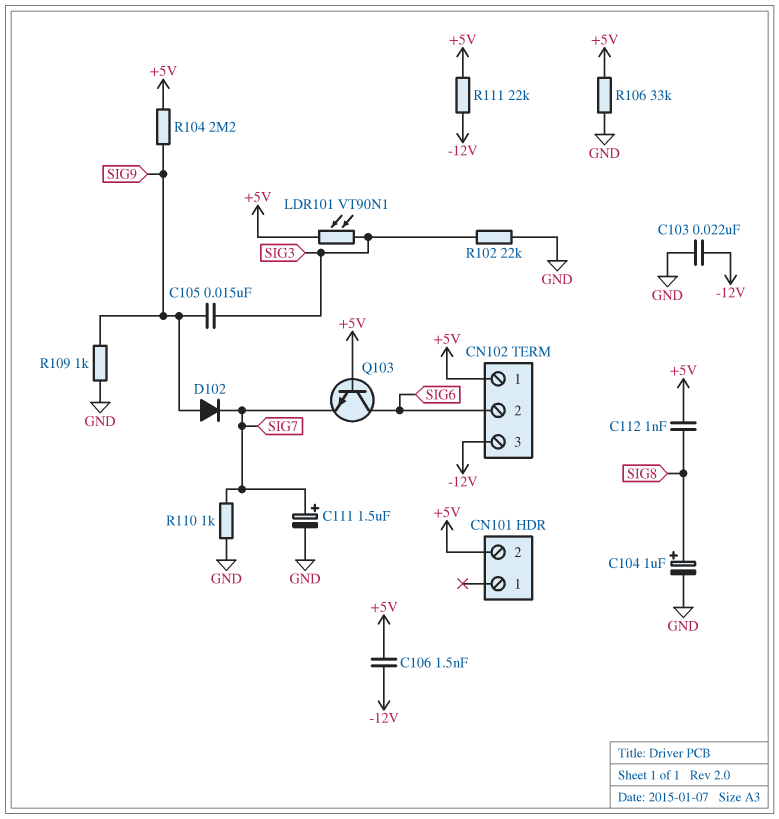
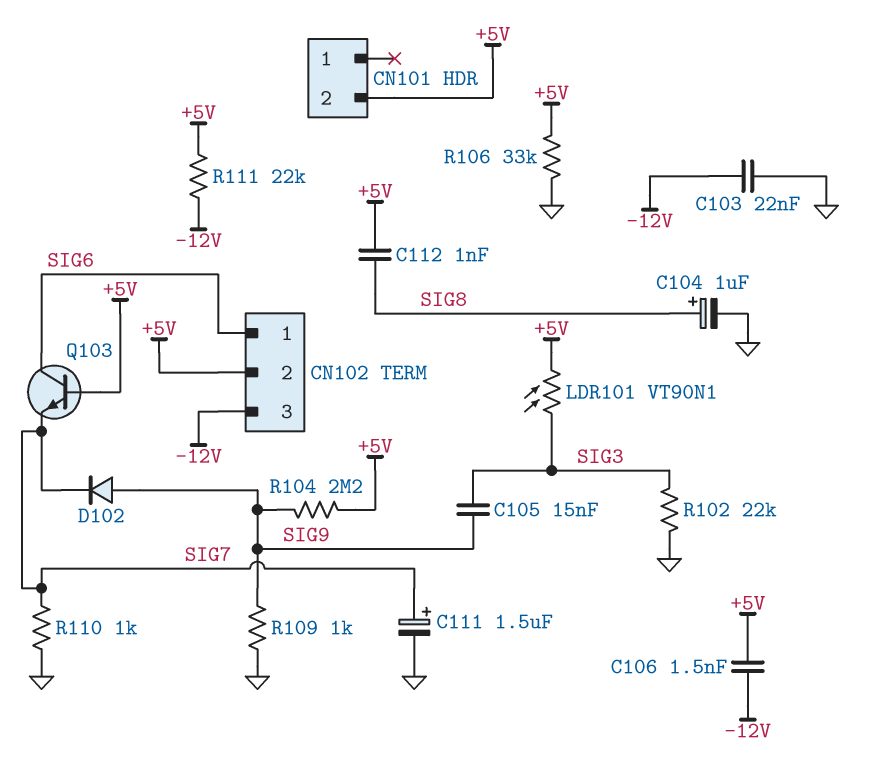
CN102 pin 1: +5V -> SIG6
CN102 pin 2: SIG6 -> +5V

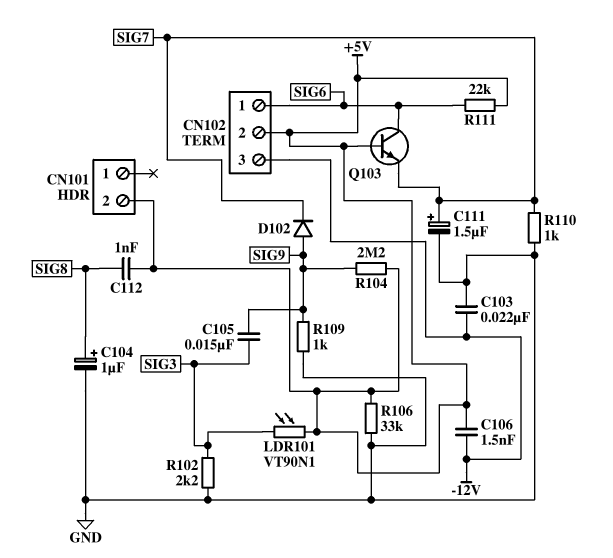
R102: 22k (GND, SIG3) -> 2.2k (GND, SIG3)
R111: 22k (+5V, -12V) -> 22k (+5V, SIG6)

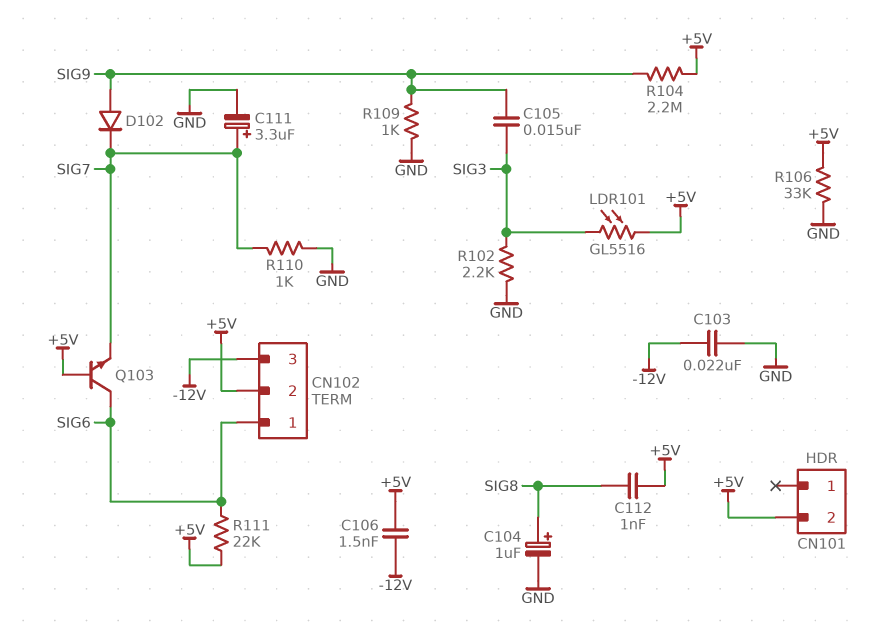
C111: 1.5uF (plus SIG7, minus GND) -> 3.3uF (plus SIG7, minus GND)
LDR101: VT90N1 (+5V, SIG3) -> GL5516 (+5V, SIG3)

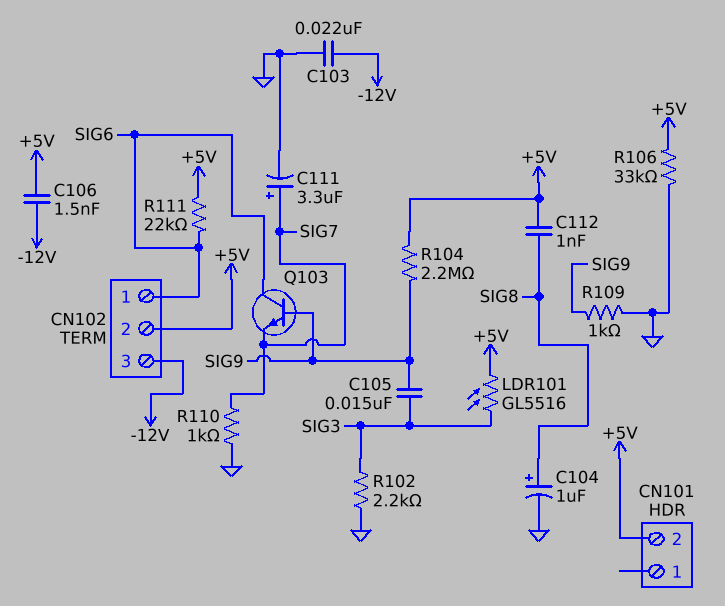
D102: diode (A SIG9, K SIG7) -> none
Q103: NPN (B +5V, C SIG6, E SIG7) -> NPN (B SIG9, C SIG6, E SIG7)

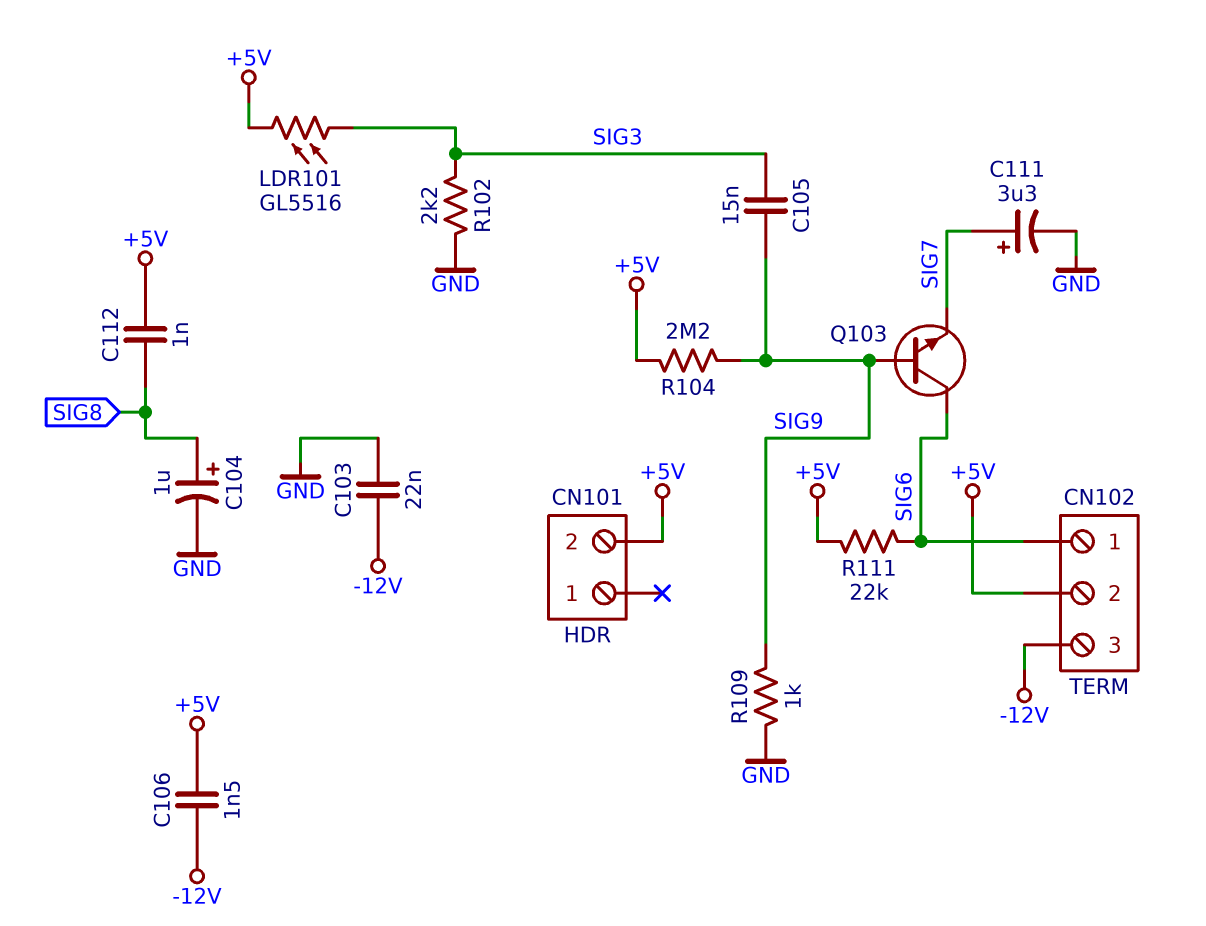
R106: 33k (+5V, GND) -> none
R110: 1k (GND, SIG7) -> none

